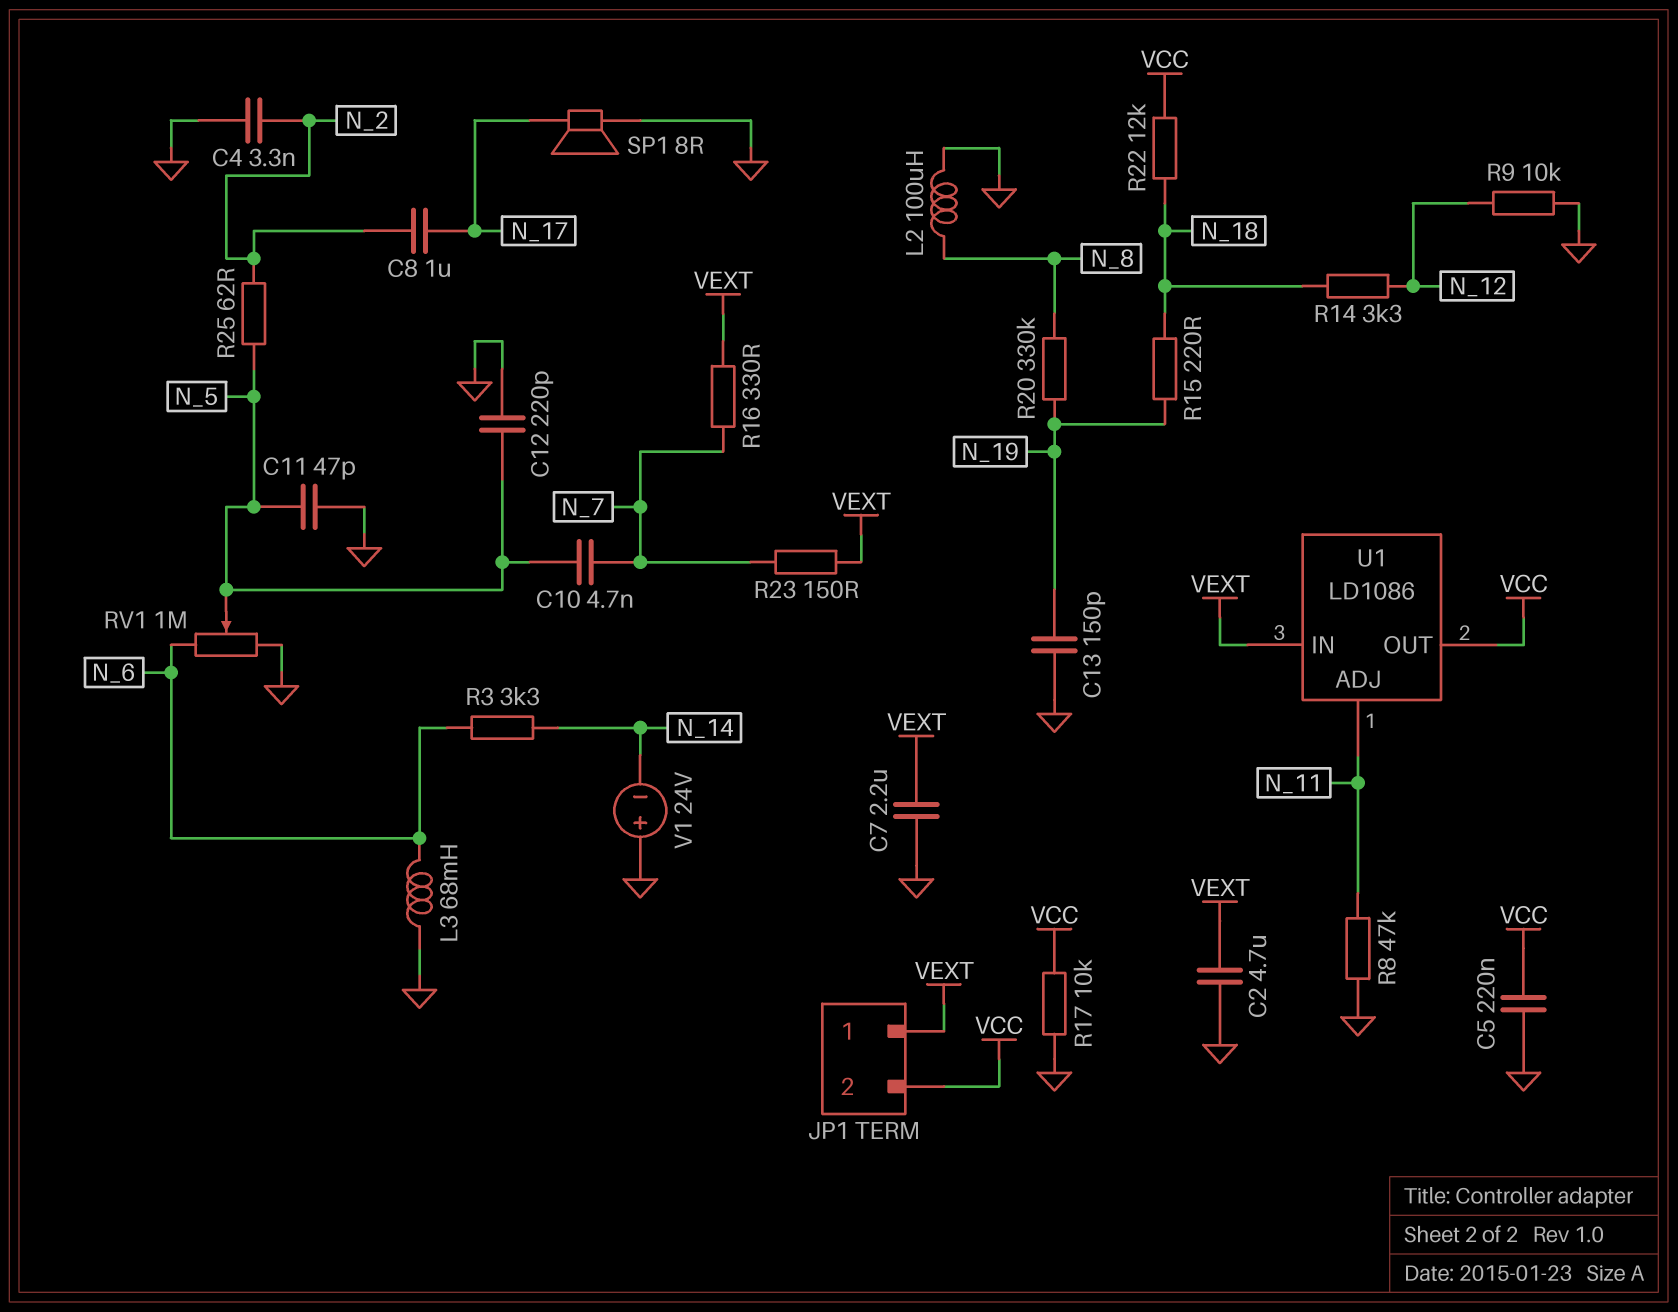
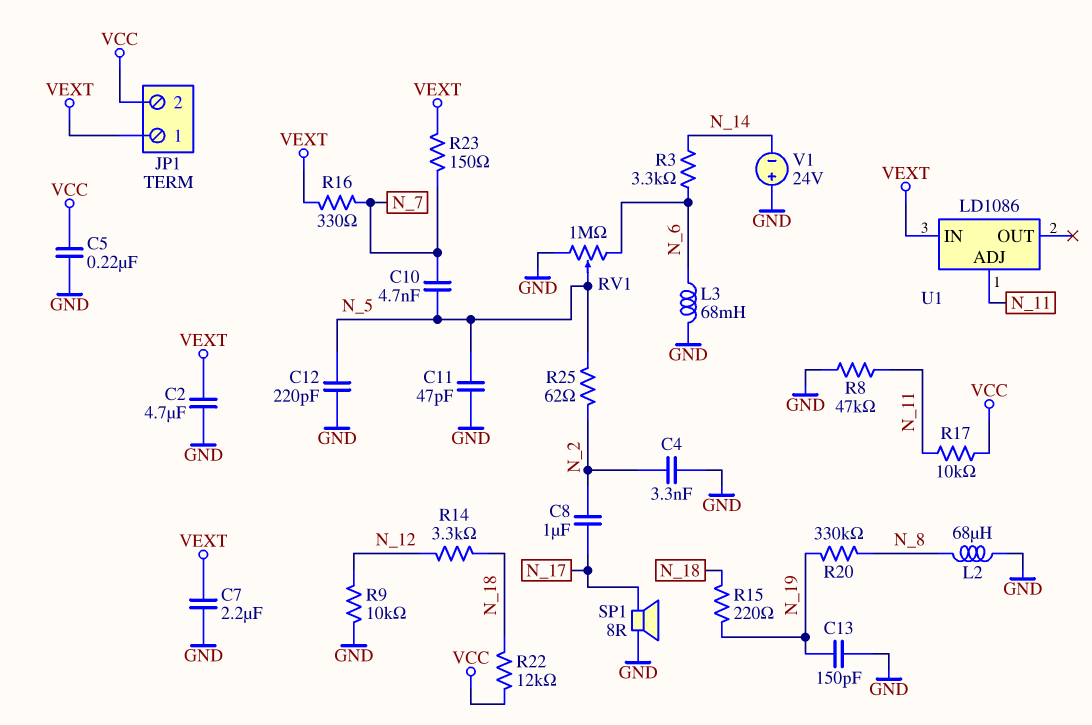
L2: 100uH (GND, N_8) -> 68uH (GND, N_8)
R17: 10k (GND, VCC) -> 10k (N_11, VCC)
U1 pin OUT: VCC -> none

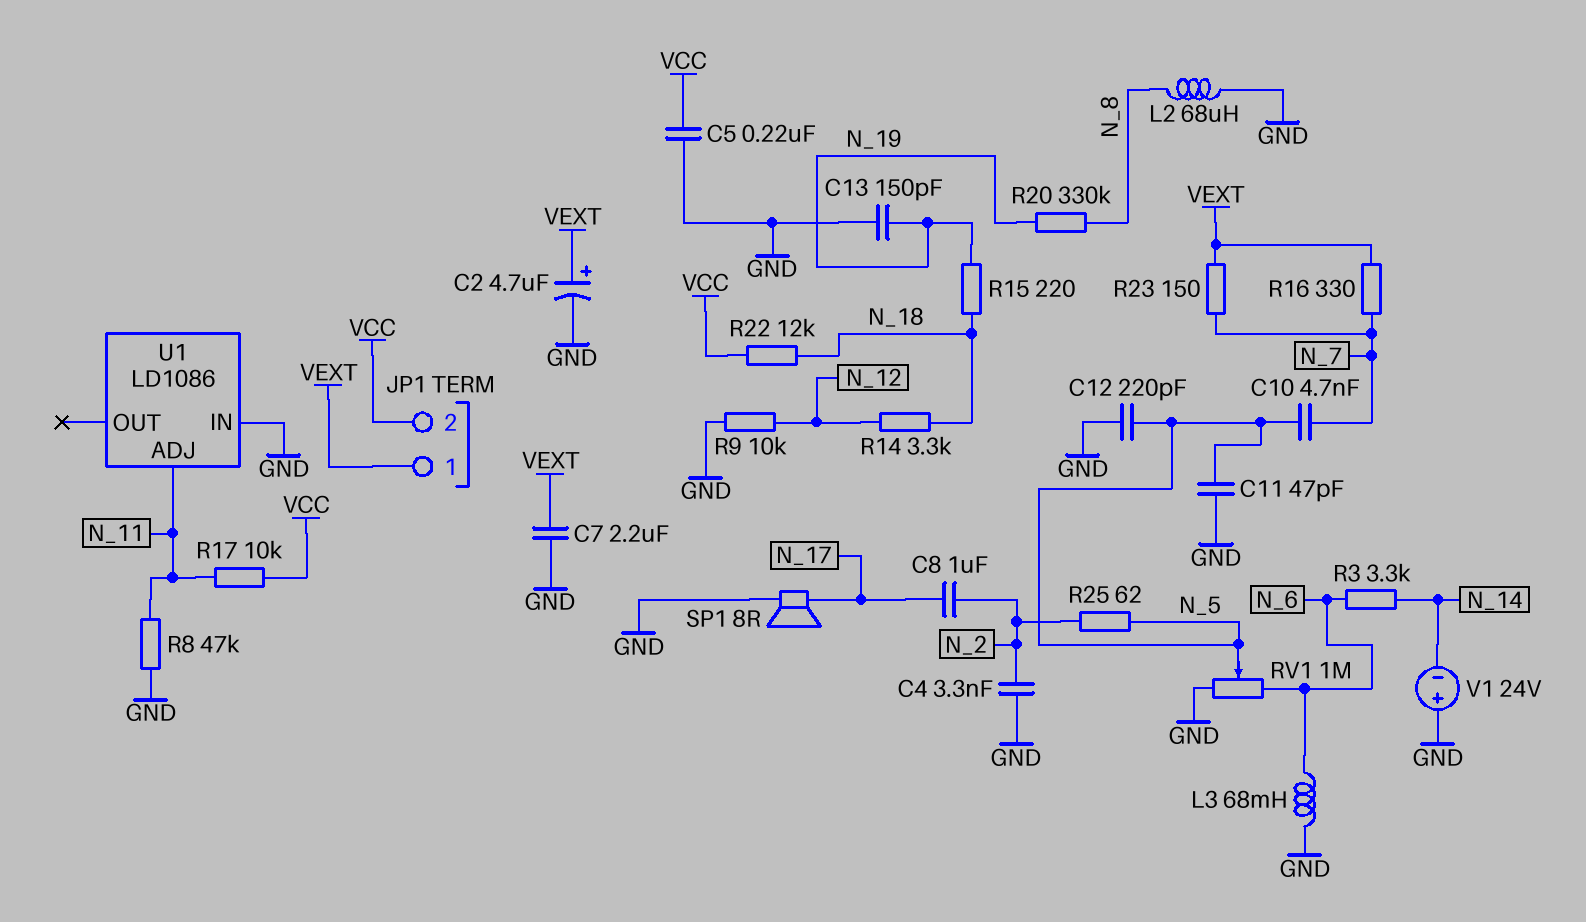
C2: 4.7uF (GND, VEXT) -> 4.7uF (plus VEXT, minus GND)
U1 pin IN: VEXT -> GND

